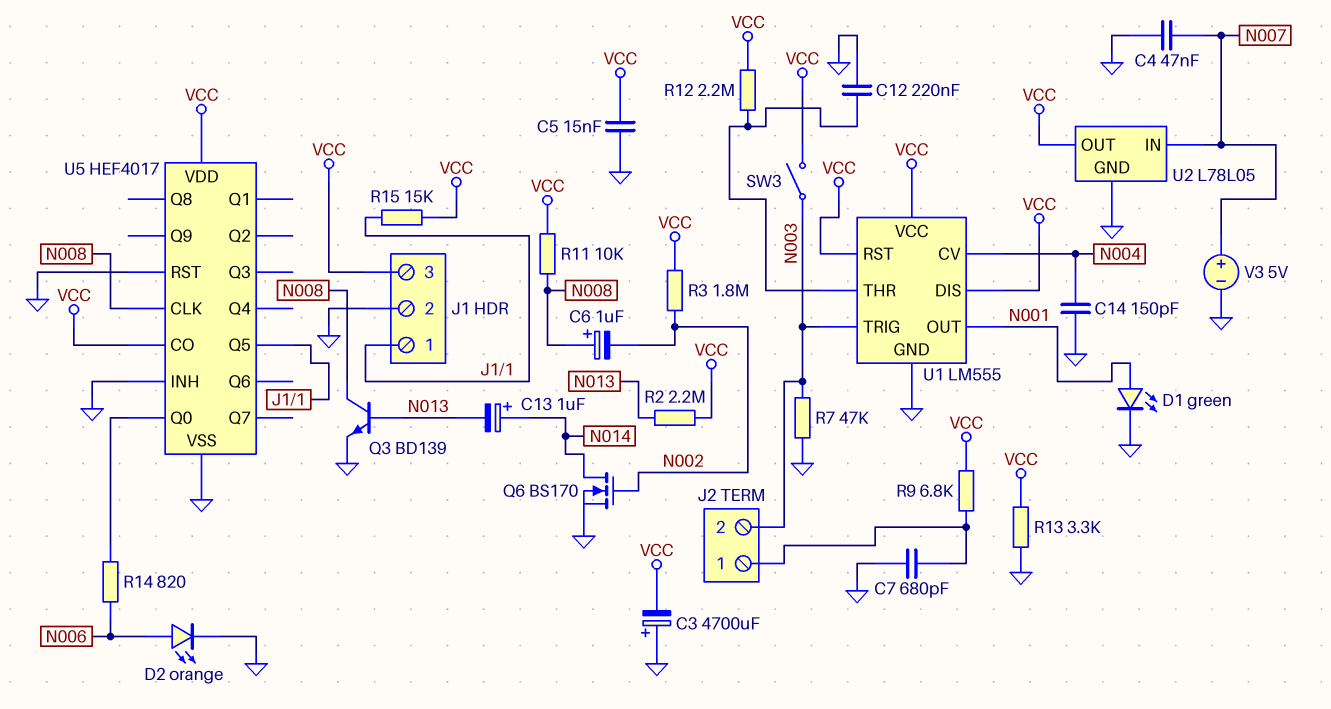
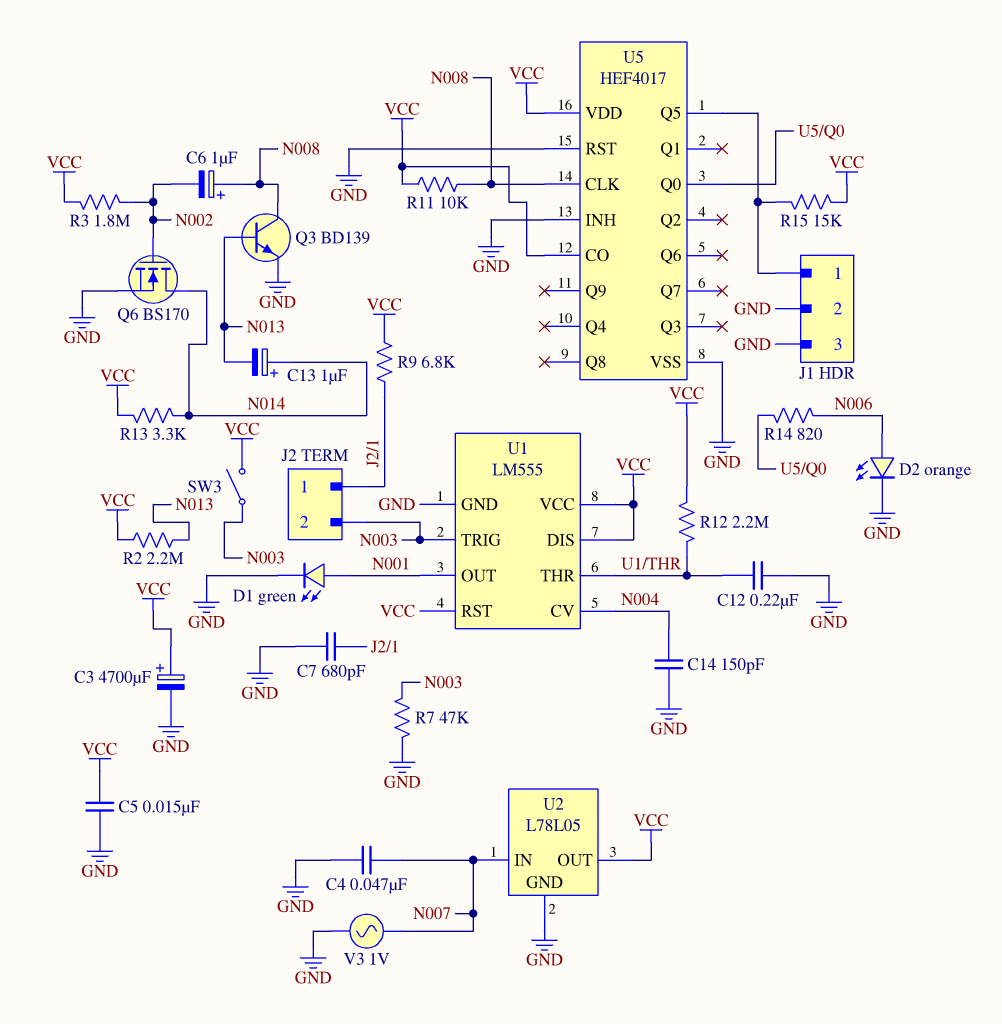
C3: 4700uF (plus GND, minus VCC) -> 4700uF (plus VCC, minus GND)
J1 pin 3: VCC -> GND
R13: 3.3k (GND, VCC) -> 3.3k (N014, VCC)
V3: 5V (plus N007, minus GND) -> AC 1V (GND, N007)

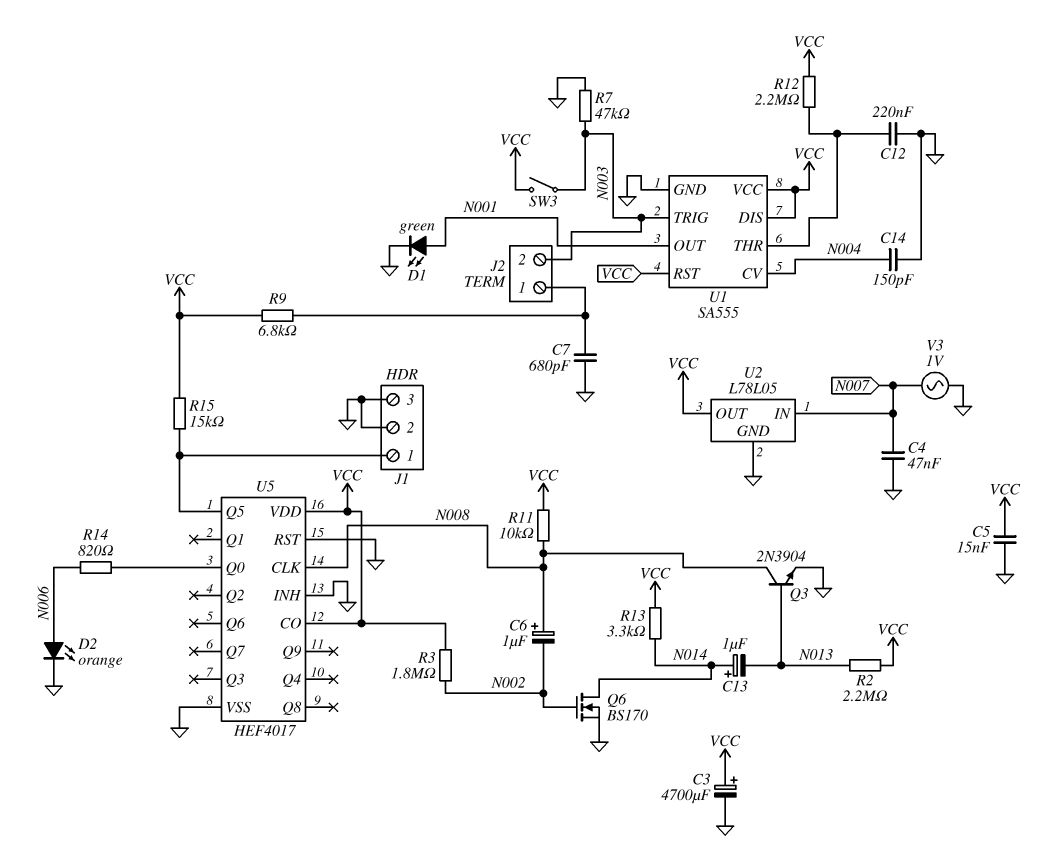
Q3: NPN BD139 (B N013, C N008, E GND) -> NPN 2N3904 (B N013, C N008, E GND)
U1: LM555 -> SA555

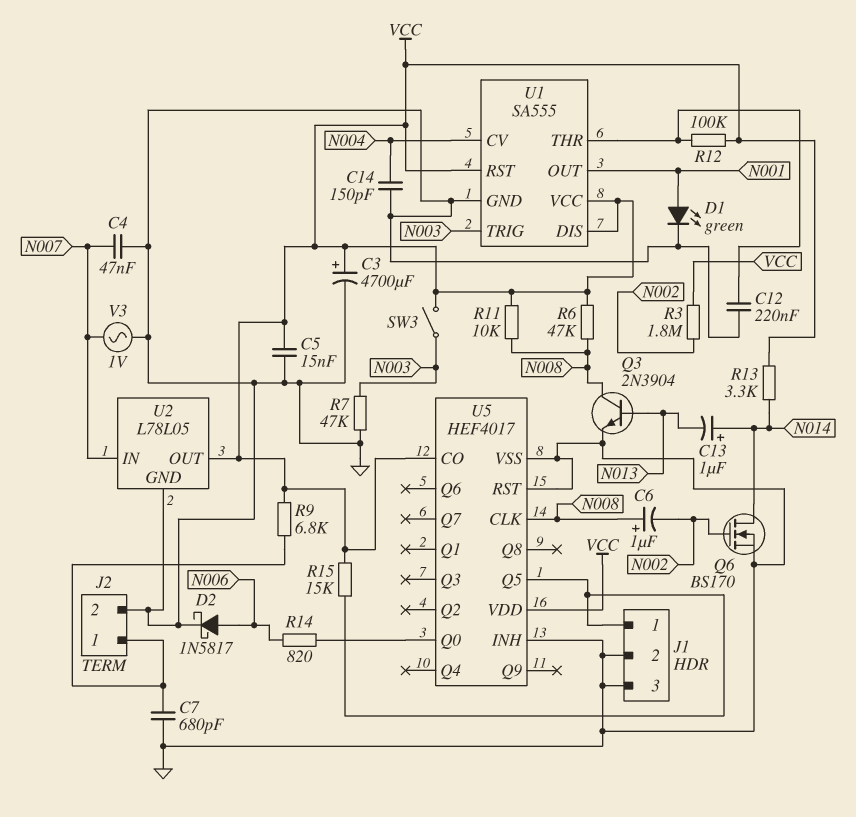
D2: LED orange (A N006, K GND) -> schottky 1N5817 (A N006, K GND)
J2 pin 2: N003 -> GND
R2: 2.2M (N013, VCC) -> none
R6: none -> 47k (N008, VCC)
R12: 2.2M (U1/THR, VCC) -> 100k (U1/THR, VCC)

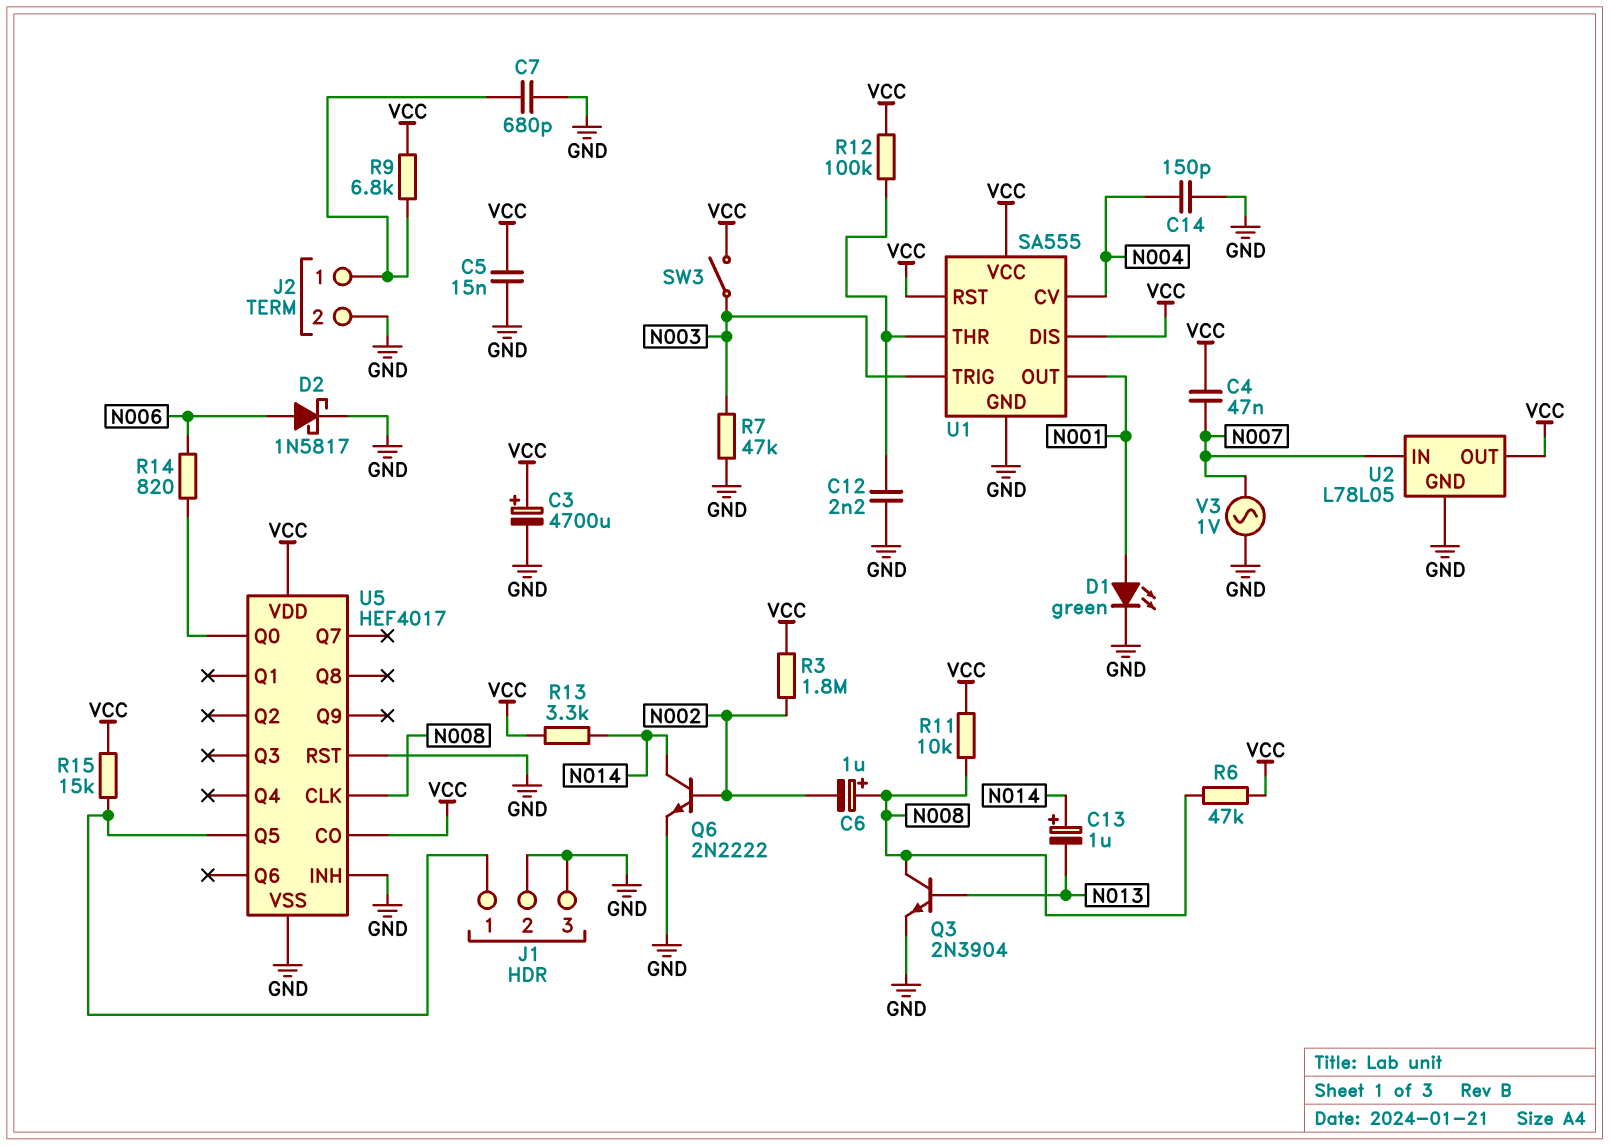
C4: 47nF (GND, N007) -> 47nF (N007, VCC)
C12: 220nF (GND, U1/THR) -> 2.2nF (GND, U1/THR)
Q6: NMOS BS170 (G N002, D N014, S GND) -> NPN 2N2222 (B N002, C N014, E GND)

